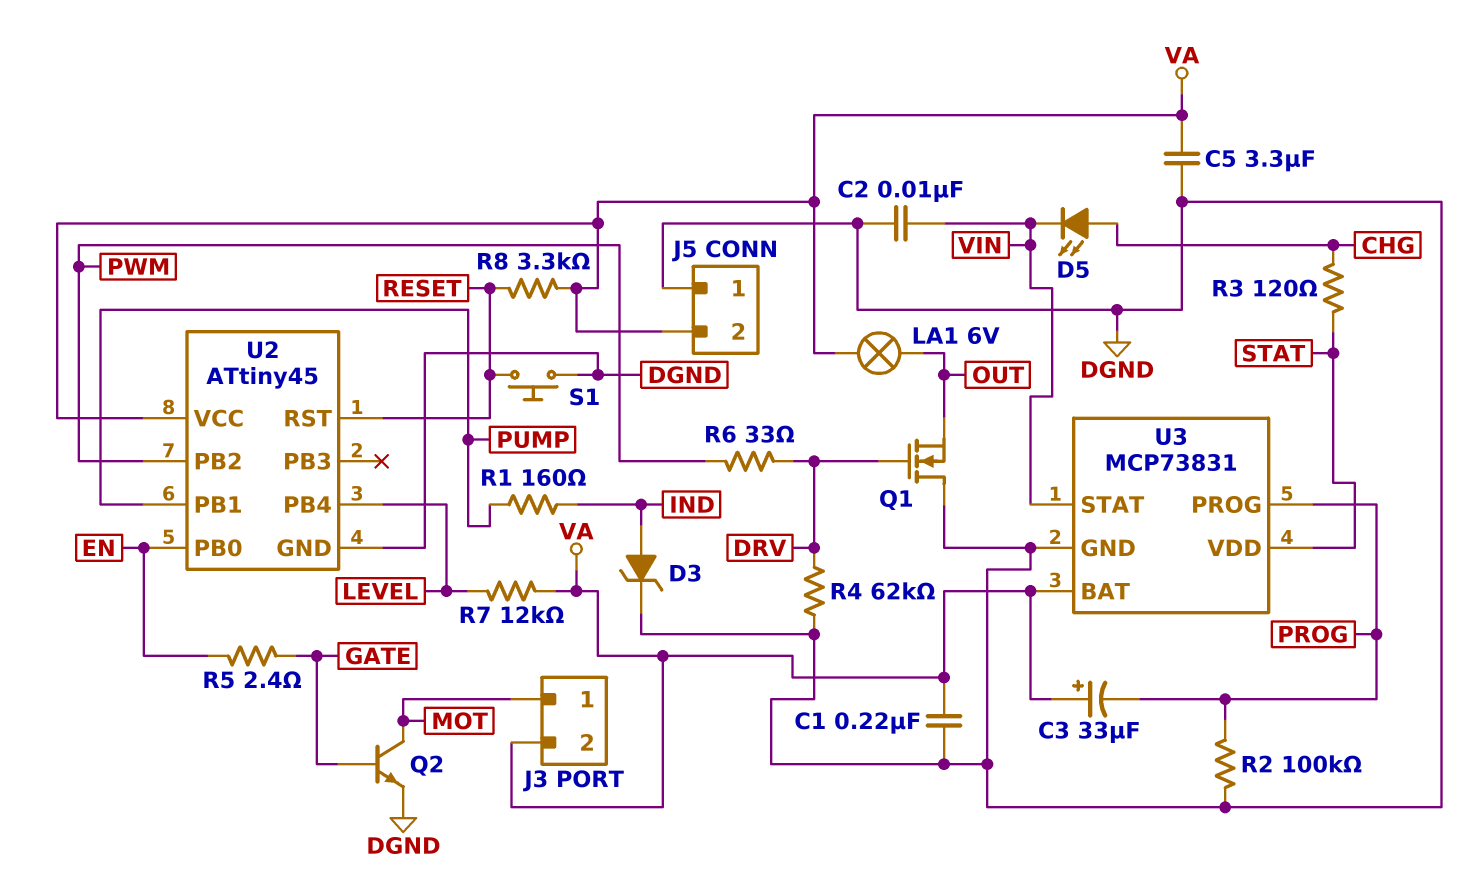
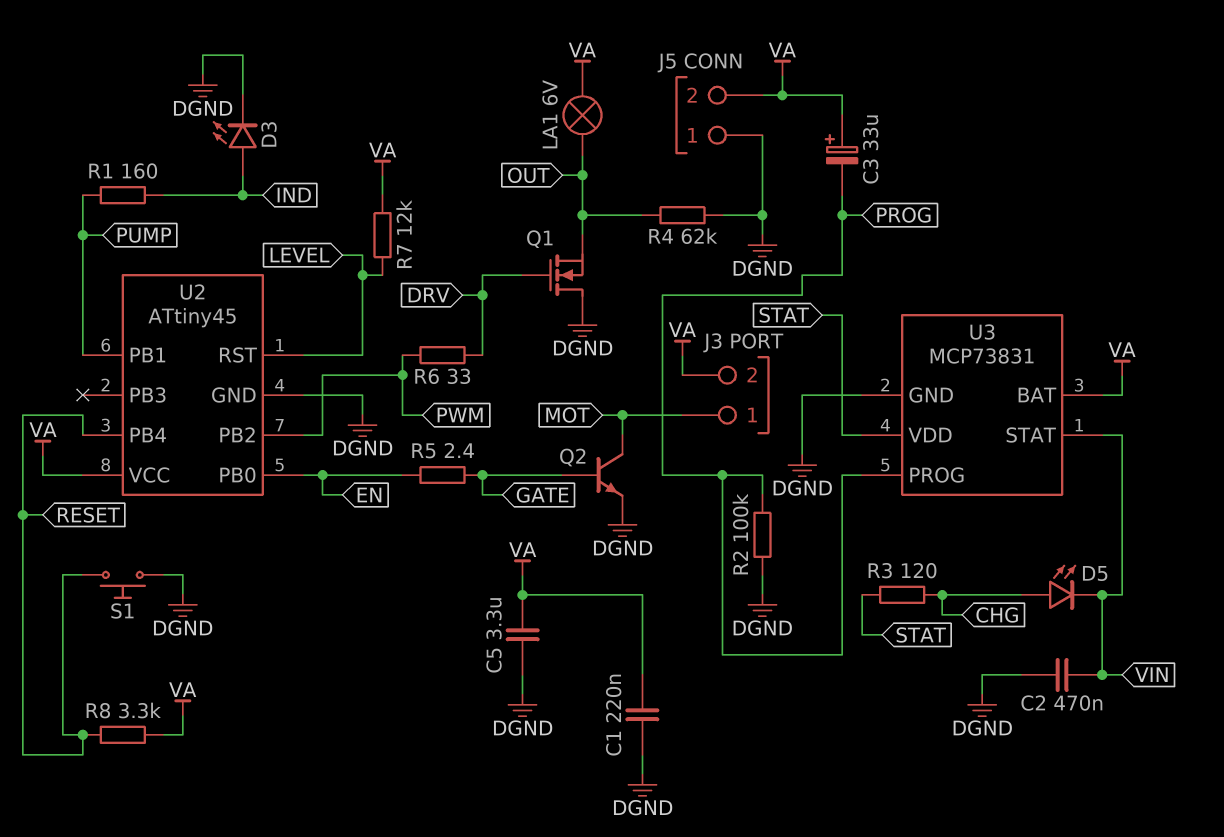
C2: 10nF (DGND, VIN) -> 470nF (DGND, VIN)
D3: zener (A IND, K DGND) -> LED (A IND, K DGND)
R4: 62k (DGND, DRV) -> 62k (DGND, OUT)
U2 pin PB4: LEVEL -> RESET
U2 pin RST: RESET -> LEVEL

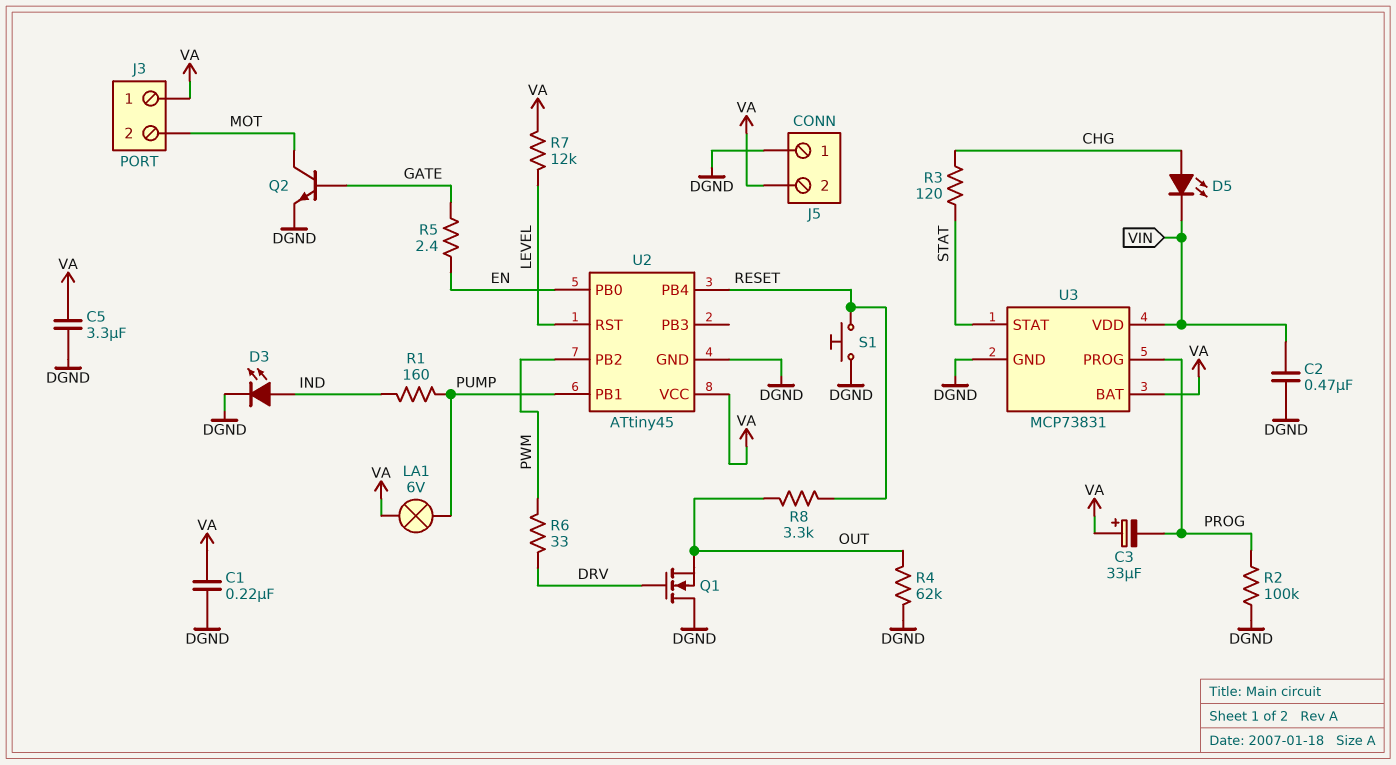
J3 pin 1: MOT -> VA
J3 pin 2: VA -> MOT
LA1: lamp 6V (OUT, VA) -> lamp 6V (PUMP, VA)
R8: 3.3k (RESET, VA) -> 3.3k (OUT, RESET)
U3 pin STAT: VIN -> STAT
U3 pin VDD: STAT -> VIN

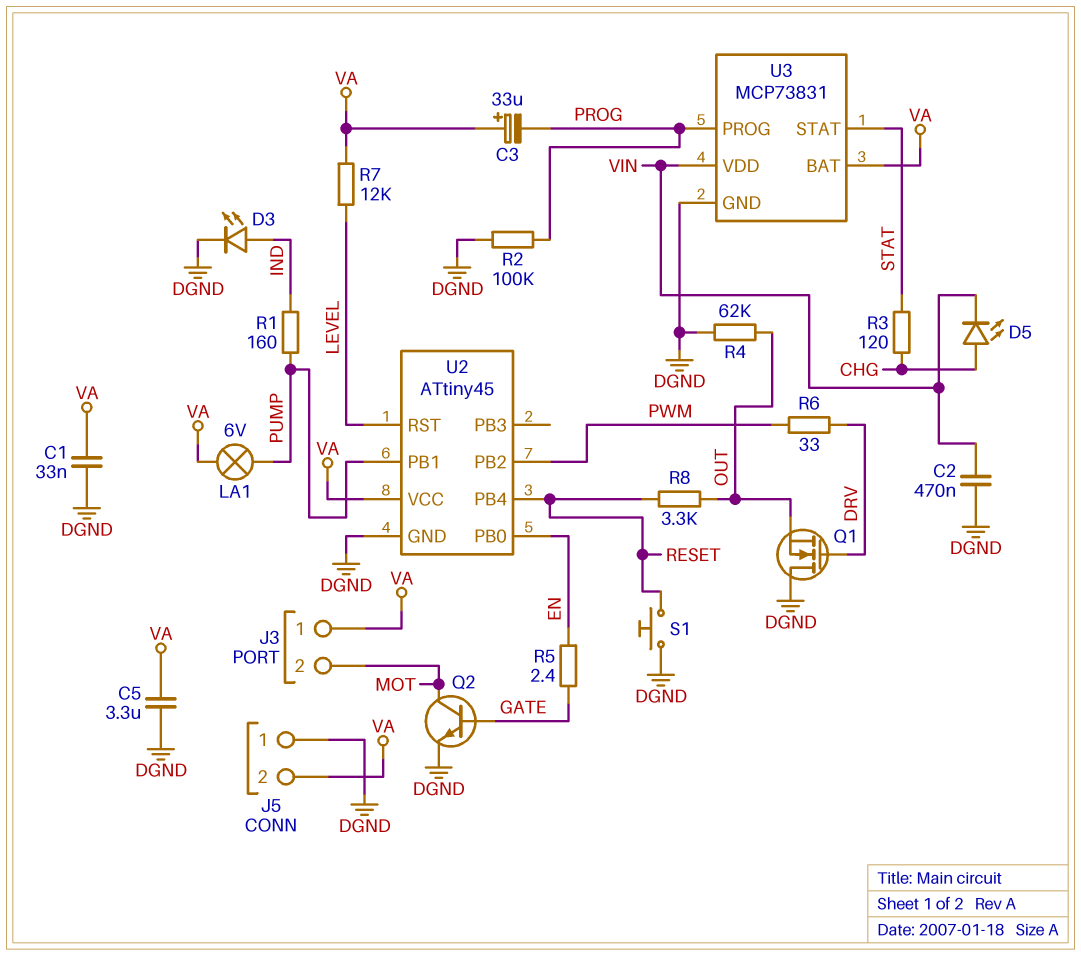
C1: 220nF (DGND, VA) -> 33nF (DGND, VA)

